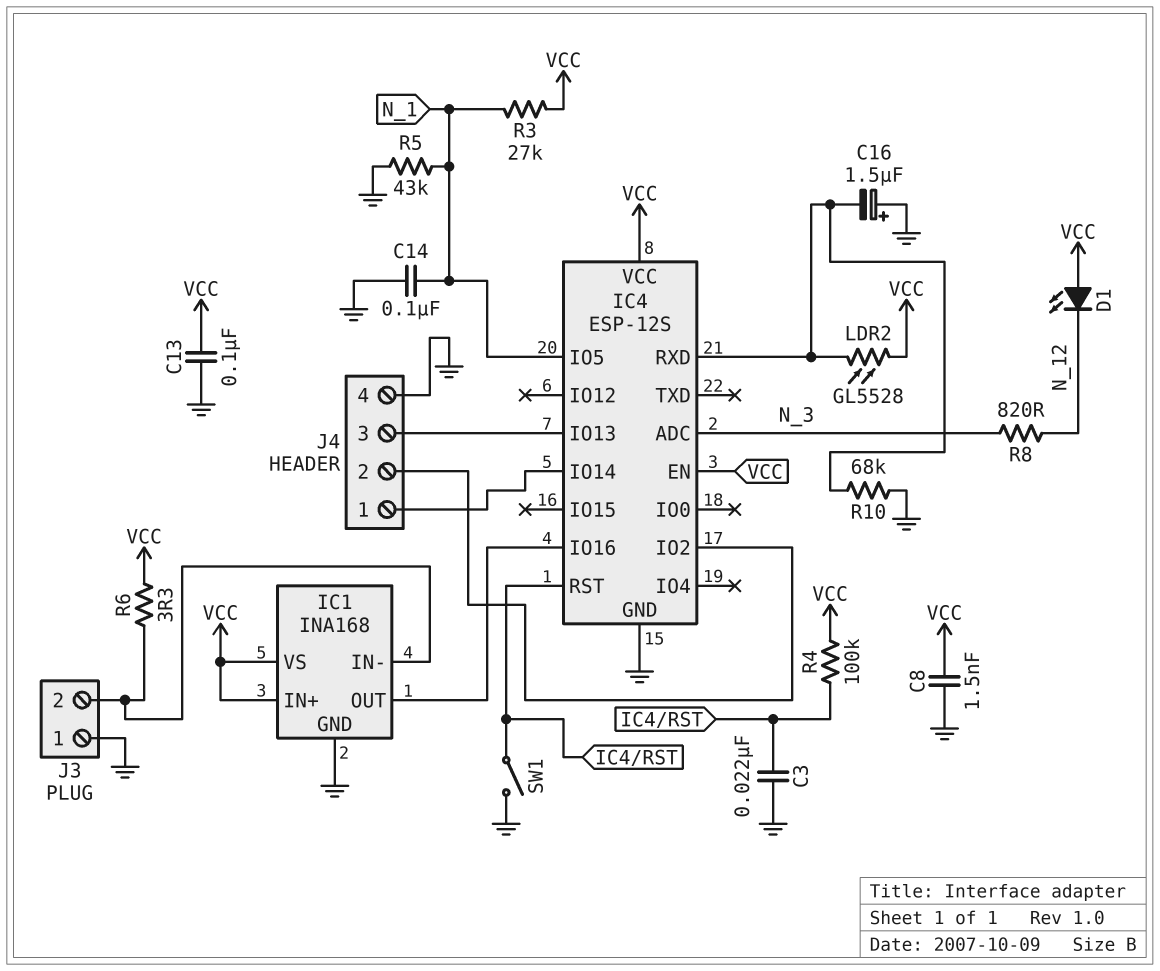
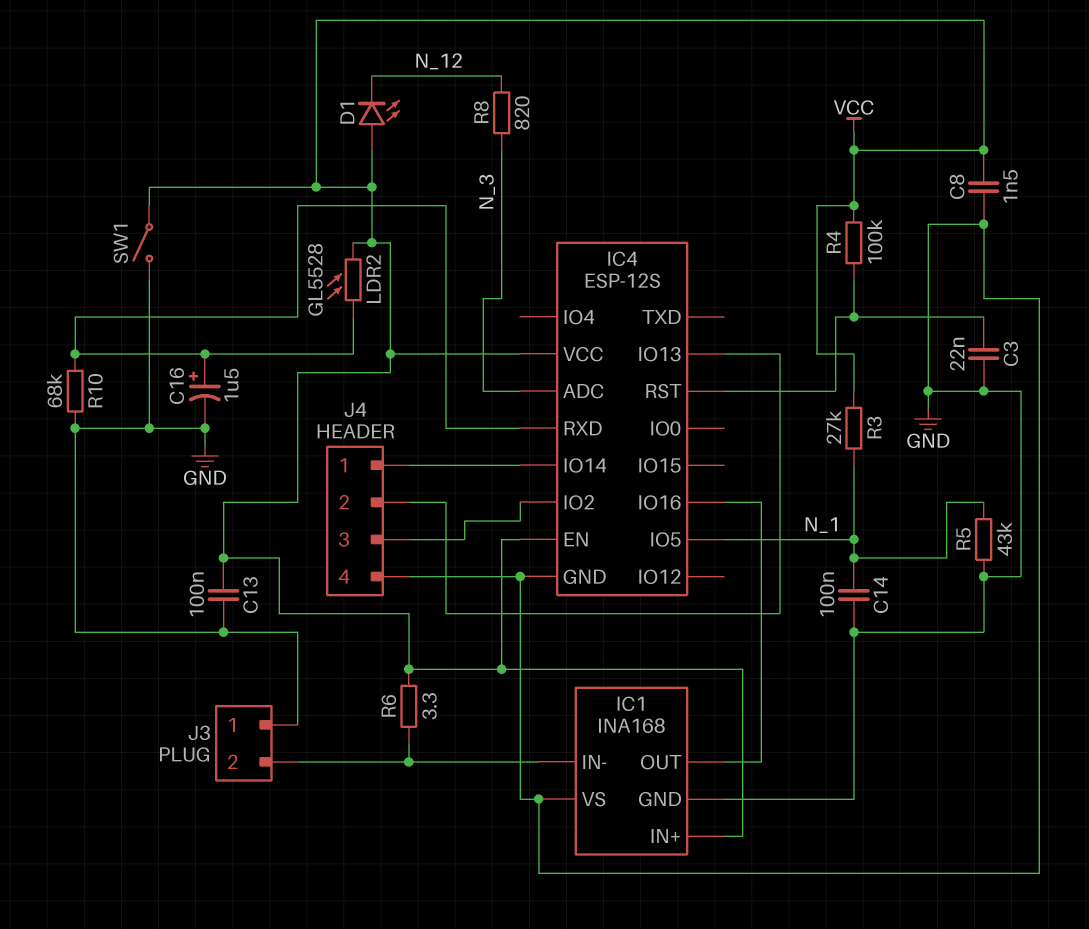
C16: 1.5uF (plus GND, minus IC4/RXD) -> 1.5uF (plus IC4/RXD, minus GND)
IC1 pin VS: VCC -> GND
J4 pin 2: IC4/IO2 -> IC4/IO13
J4 pin 3: IC4/IO13 -> IC4/IO2
SW1: switch (GND, IC4/RST) -> switch (GND, VCC)

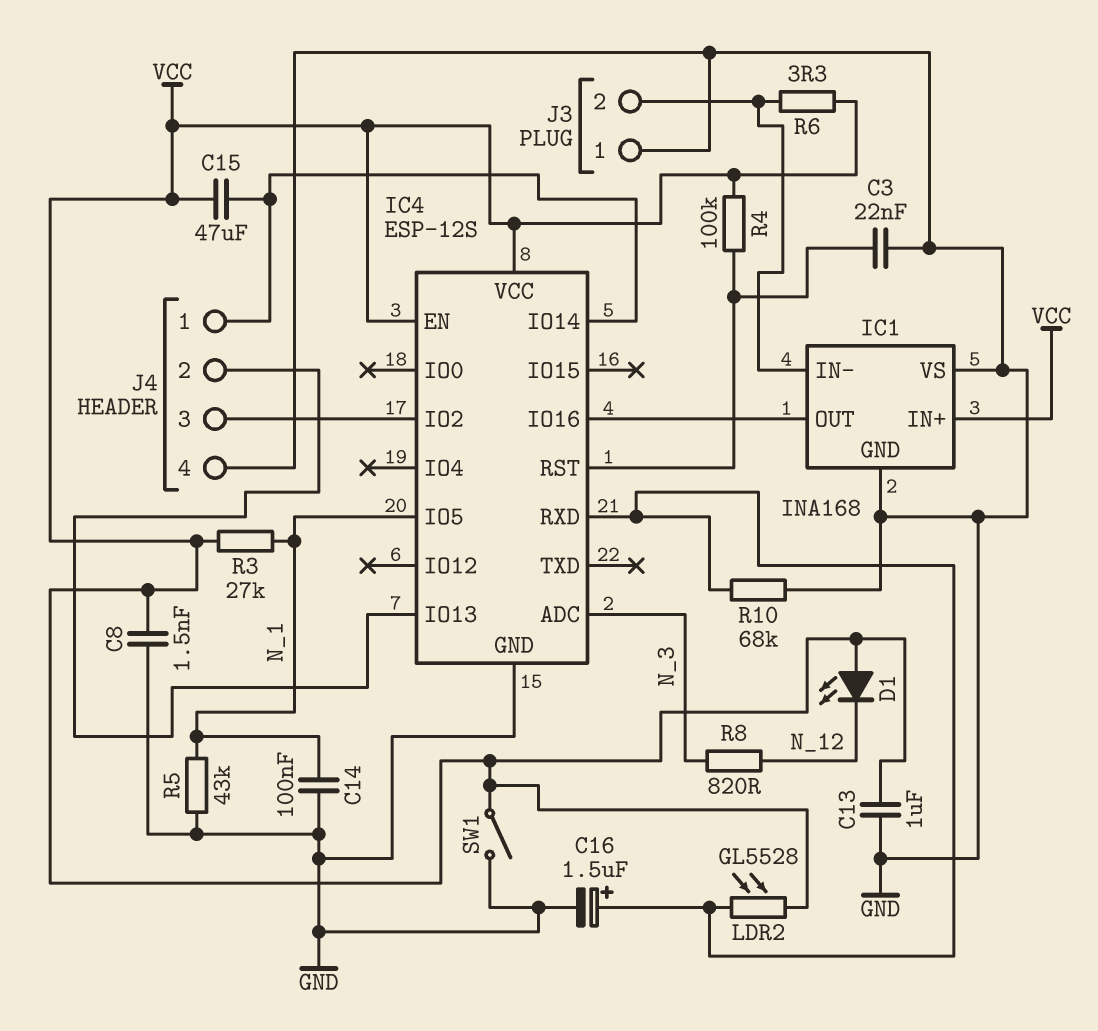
C13: 100nF (GND, VCC) -> 1uF (GND, VCC)
C15: none -> 47uF (IC4/IO14, VCC)

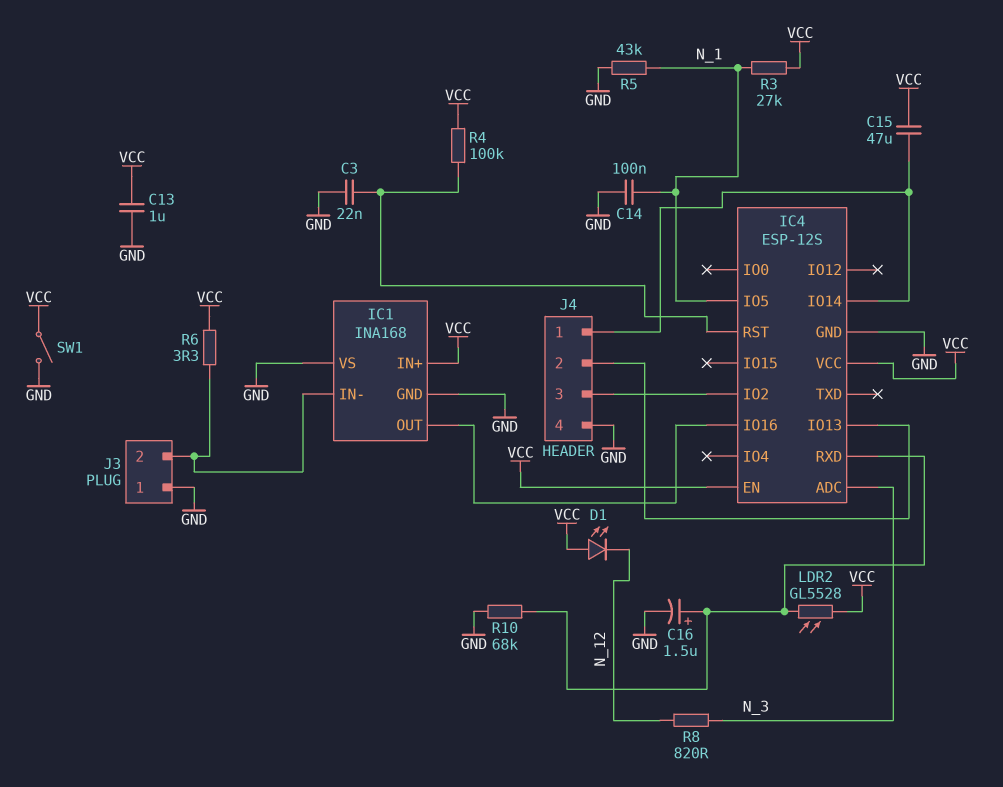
C8: 1.5nF (GND, VCC) -> none

